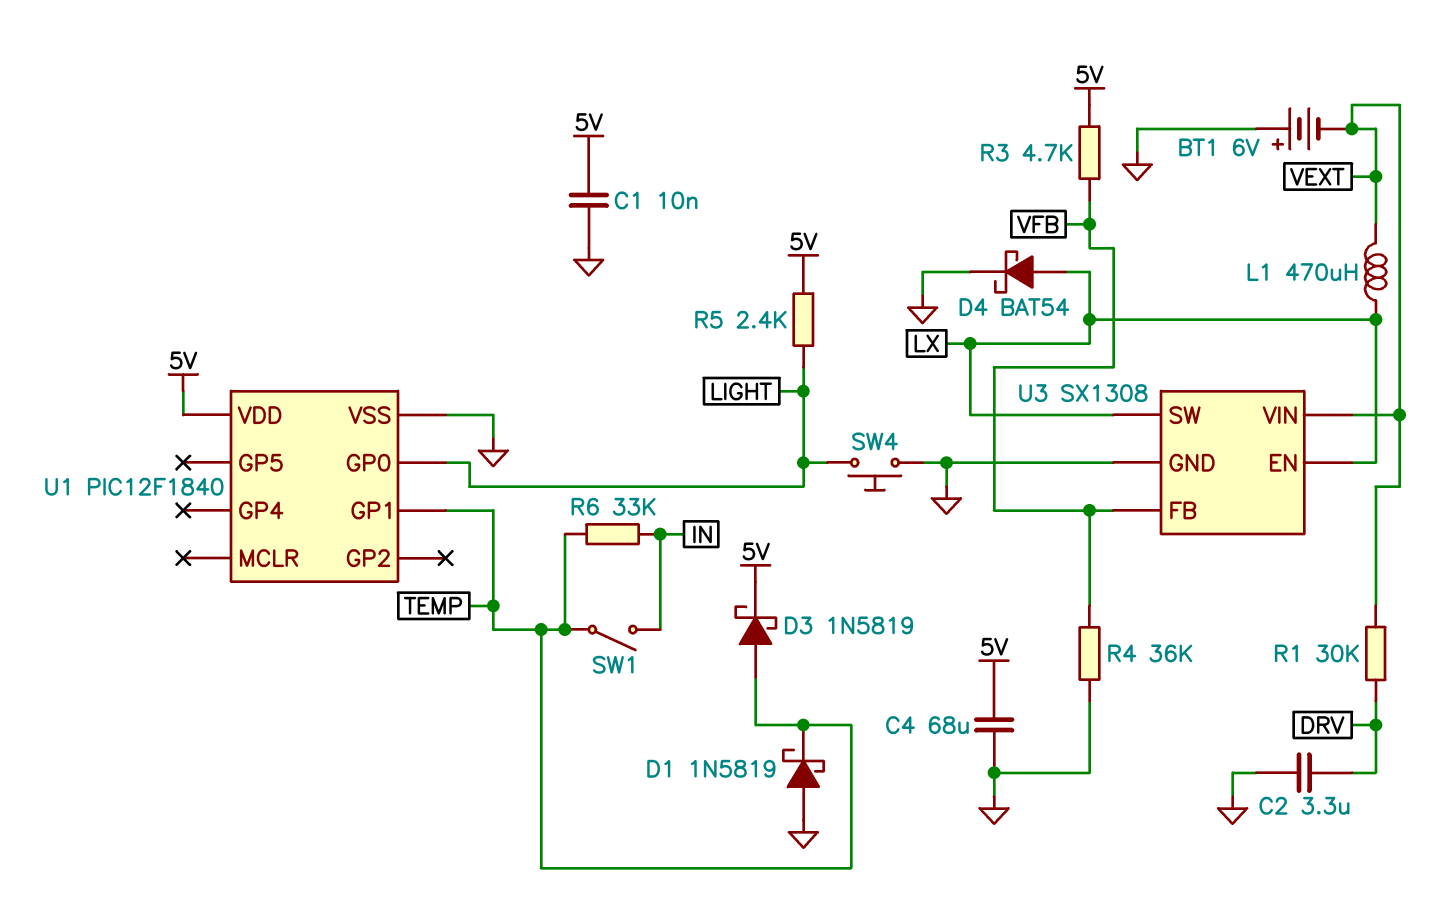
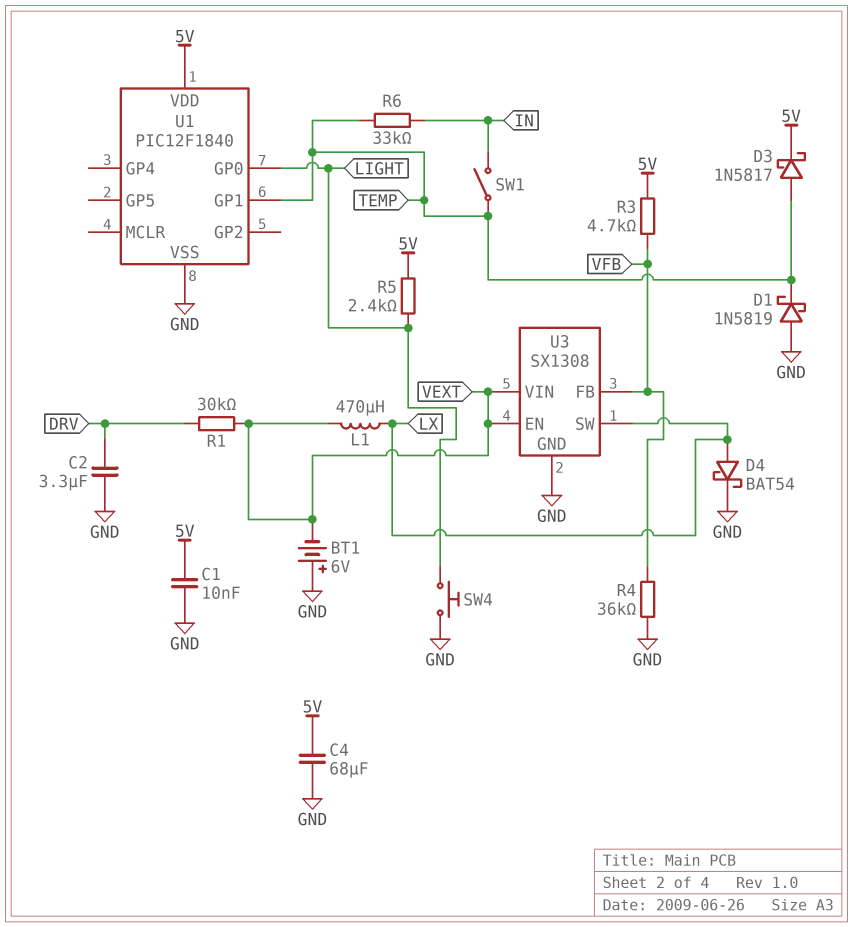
D3: schottky 1N5819 (A TEMP, K 5V) -> schottky 1N5817 (A TEMP, K 5V)
U3 pin EN: LX -> VEXT

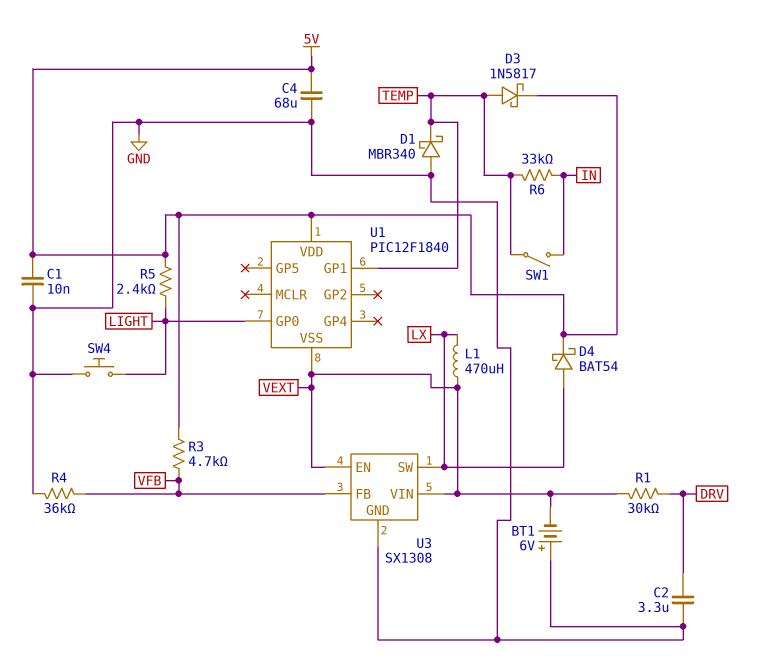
D1: schottky 1N5819 (A GND, K TEMP) -> schottky MBR340 (A GND, K TEMP)
D4: schottky BAT54 (A LX, K GND) -> schottky BAT54 (A LX, K 5V)
U1 pin VSS: GND -> VEXT

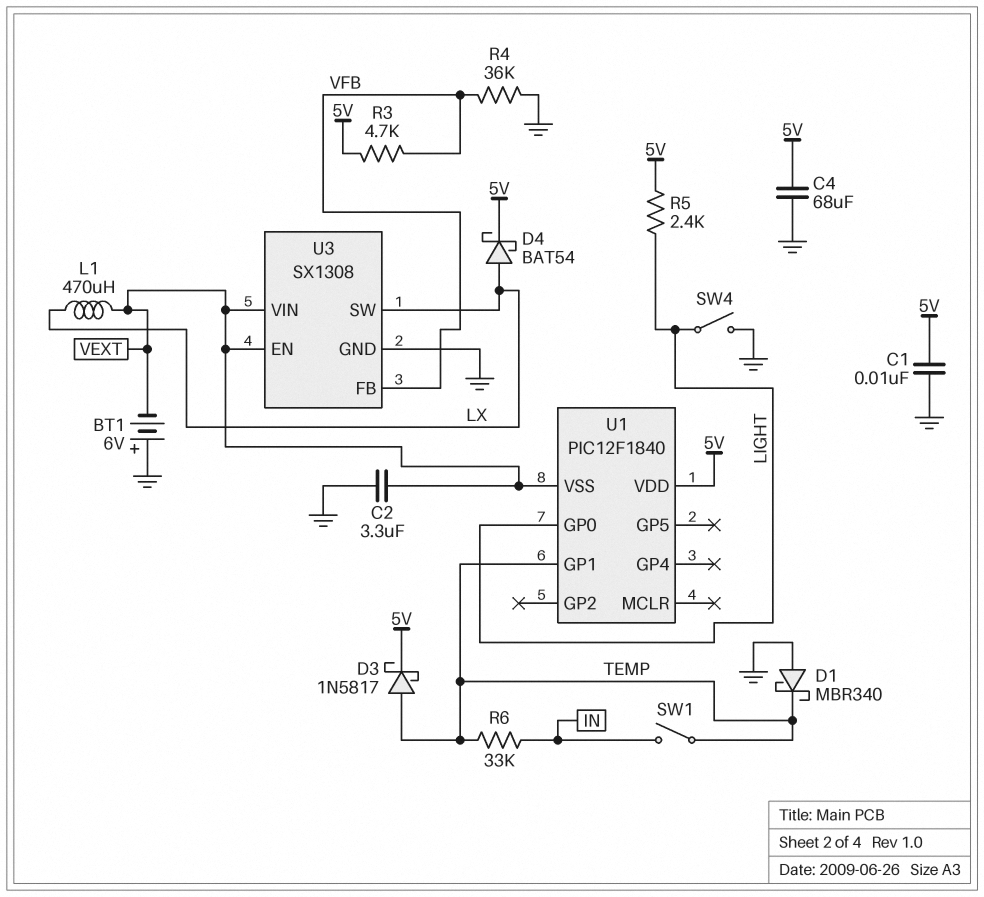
C2: 3.3uF (DRV, GND) -> 3.3uF (GND, VEXT)
R1: 30k (DRV, VEXT) -> none
SW4: button (GND, LIGHT) -> switch (GND, LIGHT)

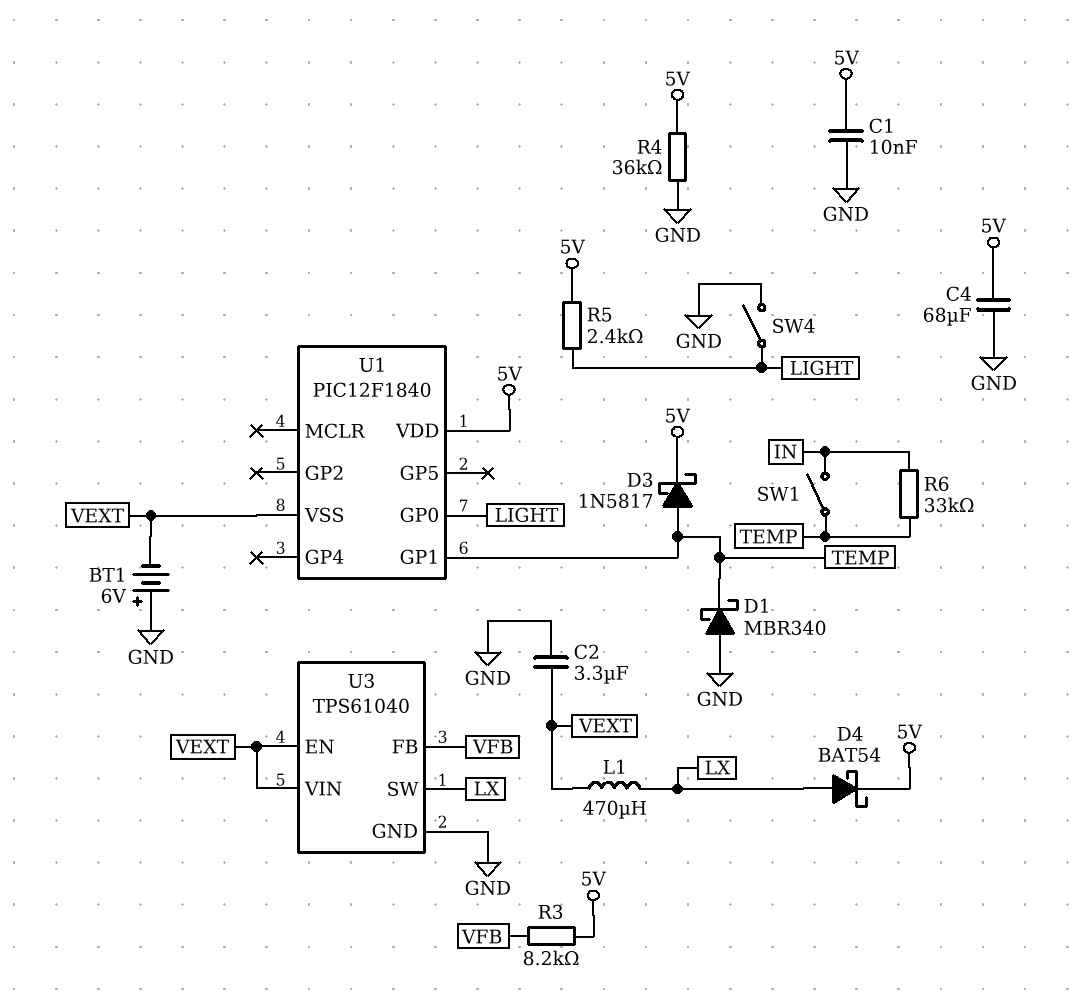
R3: 4.7k (5V, VFB) -> 8.2k (5V, VFB)
R4: 36k (GND, VFB) -> 36k (5V, GND)
U3: SX1308 -> TPS61040

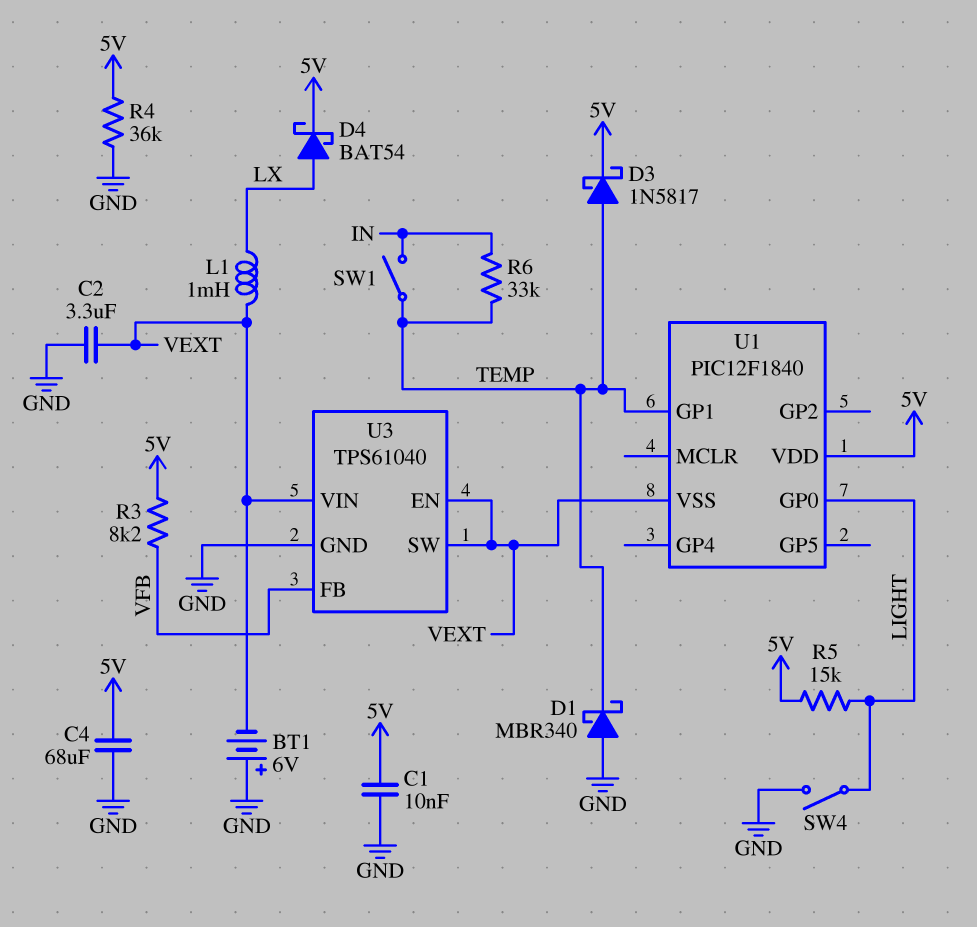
L1: 470uH (LX, VEXT) -> 1mH (LX, VEXT)
R5: 2.4k (5V, LIGHT) -> 15k (5V, LIGHT)
U3 pin SW: LX -> VEXT

